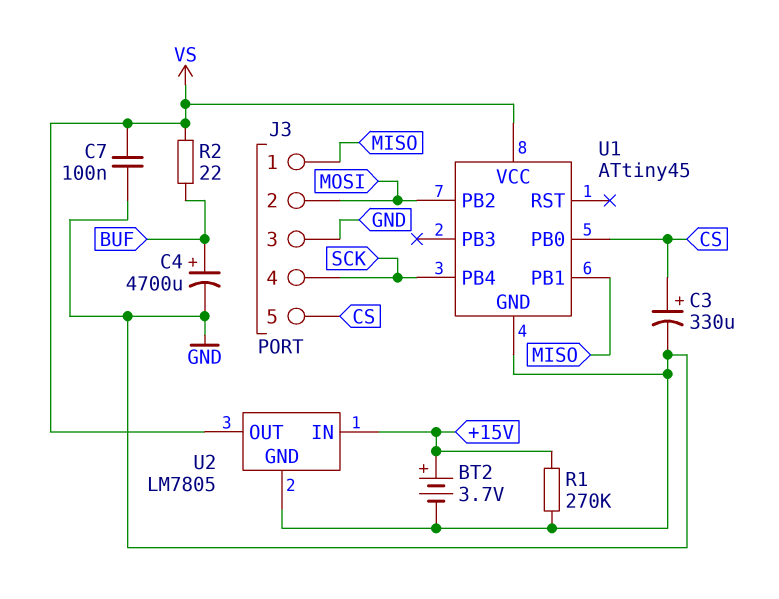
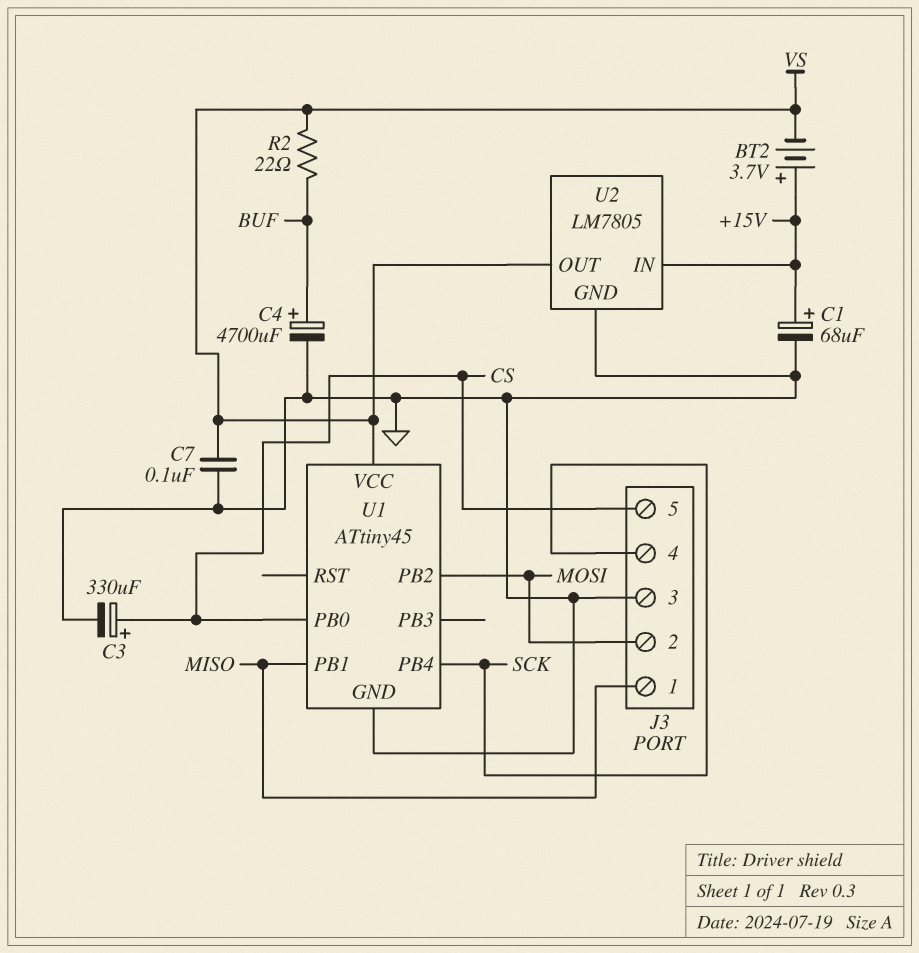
BT2: 3.7V (plus +15V, minus GND) -> 3.7V (plus +15V, minus VS)
C1: none -> 68uF (plus +15V, minus GND)
R1: 270k (+15V, GND) -> none

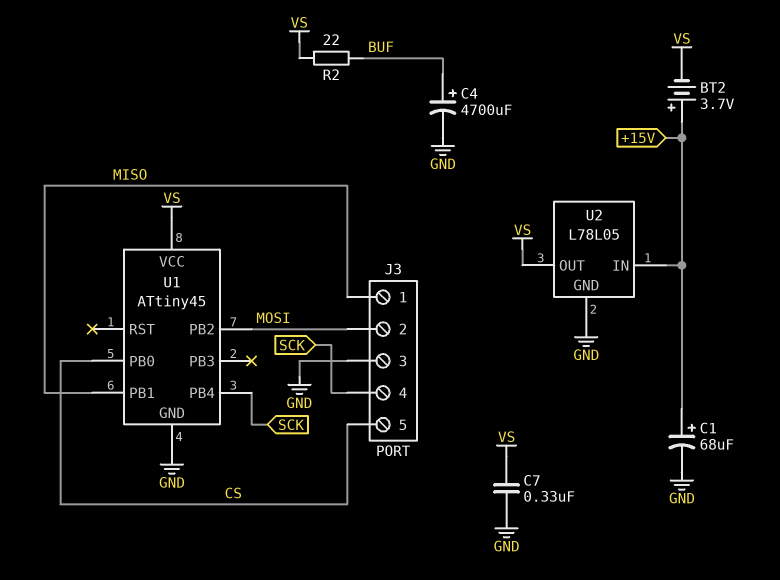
C3: 330uF (plus CS, minus GND) -> none
C7: 100nF (GND, VS) -> 330nF (GND, VS)
U2: LM7805 -> L78L05

